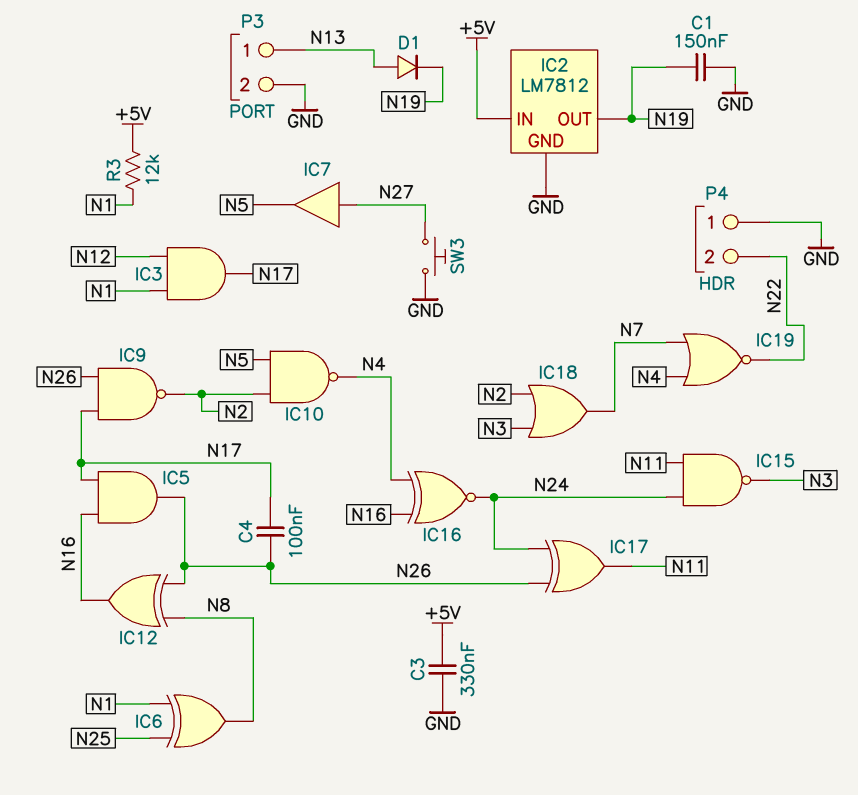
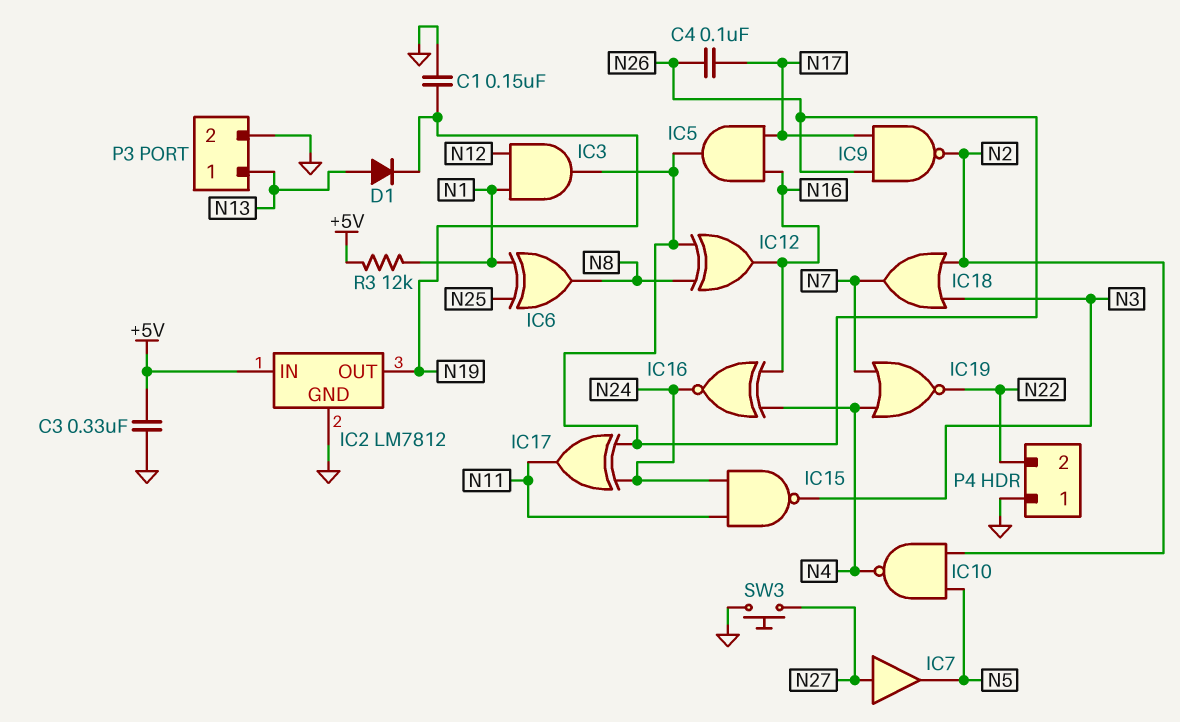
IC3: AND (in N1, in N12, out N17) -> AND (in N1, in N12, out N26)

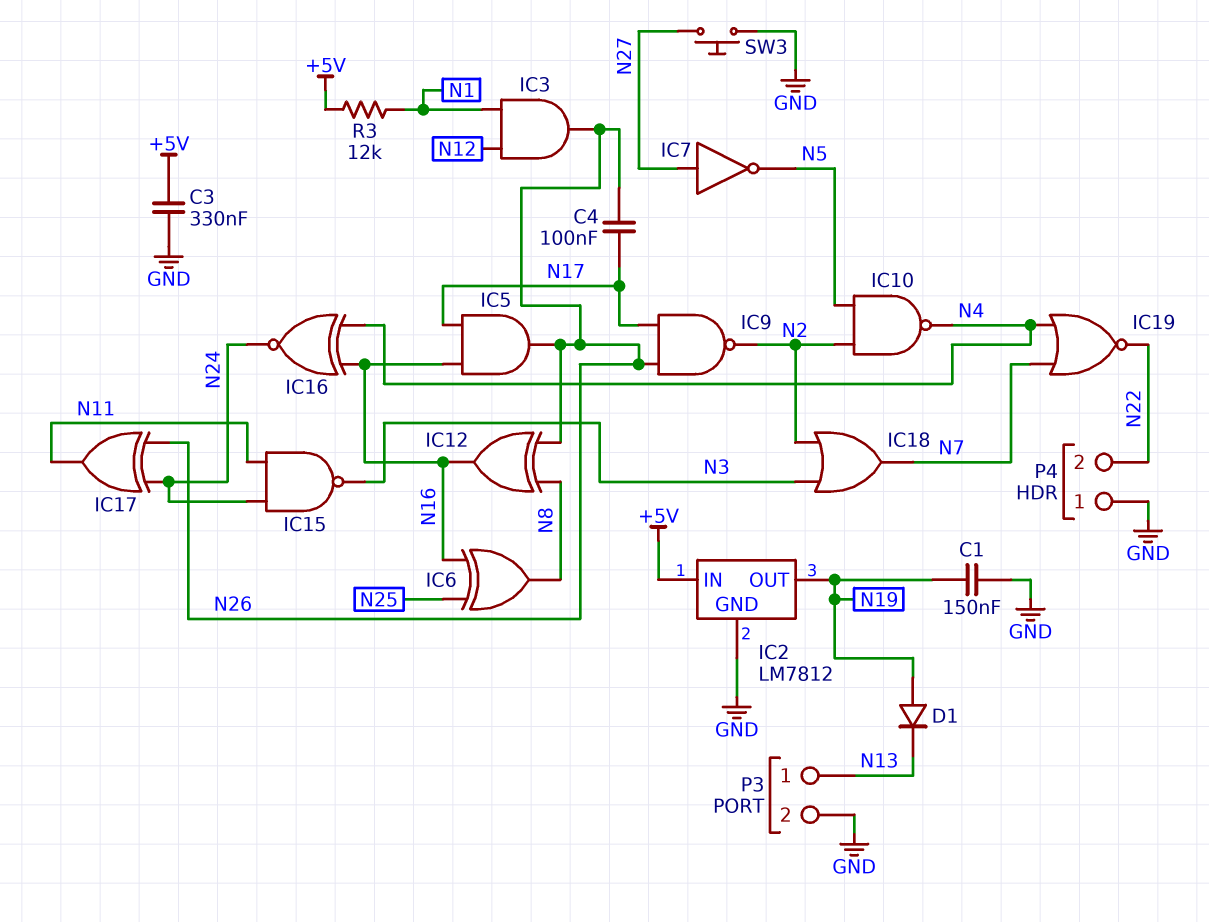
D1: diode (A N13, K N19) -> diode (A N19, K N13)
IC6: XOR (in N1, in N25, out N8) -> XOR (in N16, in N25, out N8)
IC7: buffer (in N27, out N5) -> NOT (in N27, out N5)

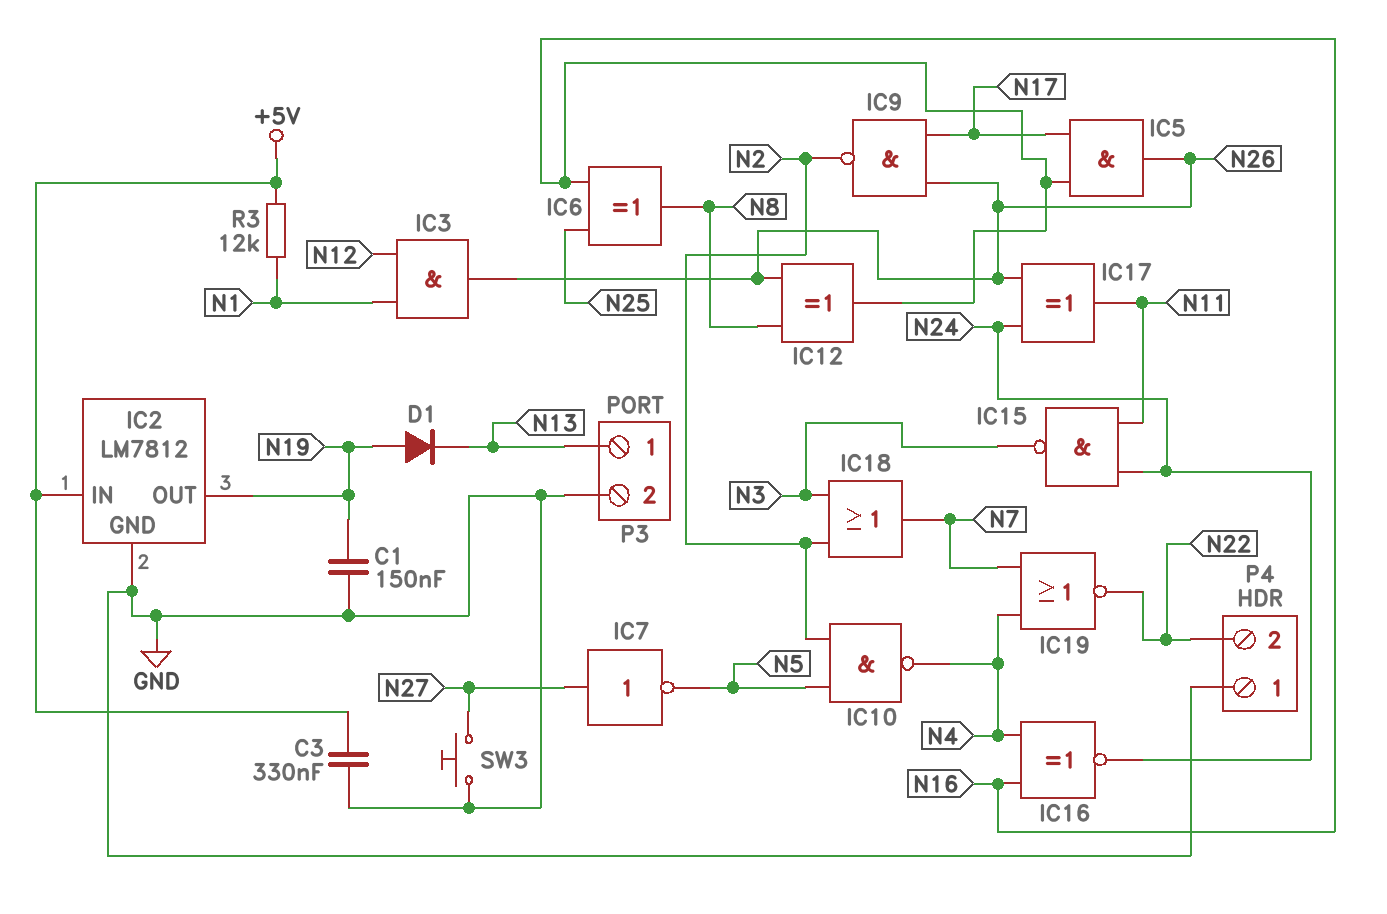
C4: 100nF (N17, N26) -> none

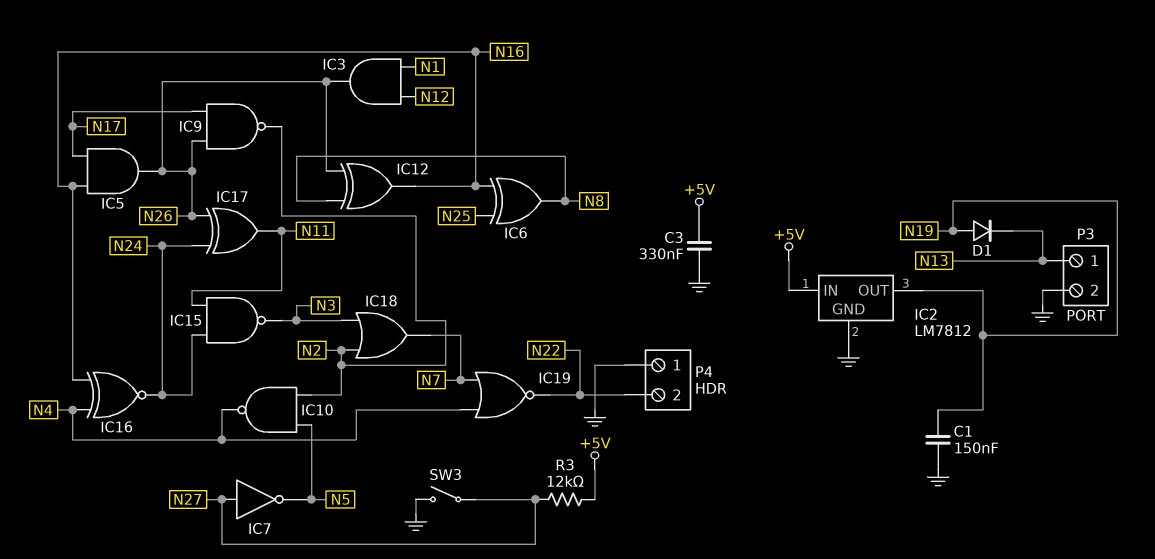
R3: 12k (+5V, N1) -> 12k (+5V, N27)
SW3: button (GND, N27) -> switch (GND, N27)

